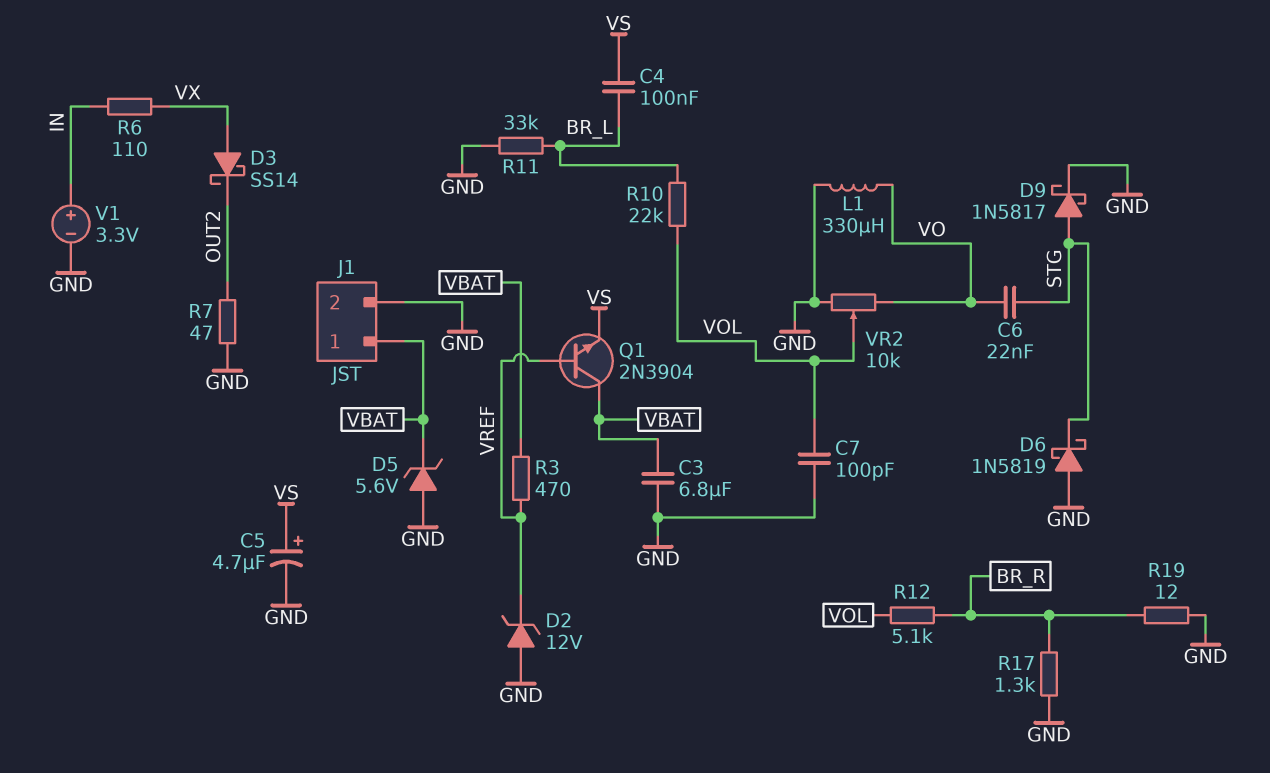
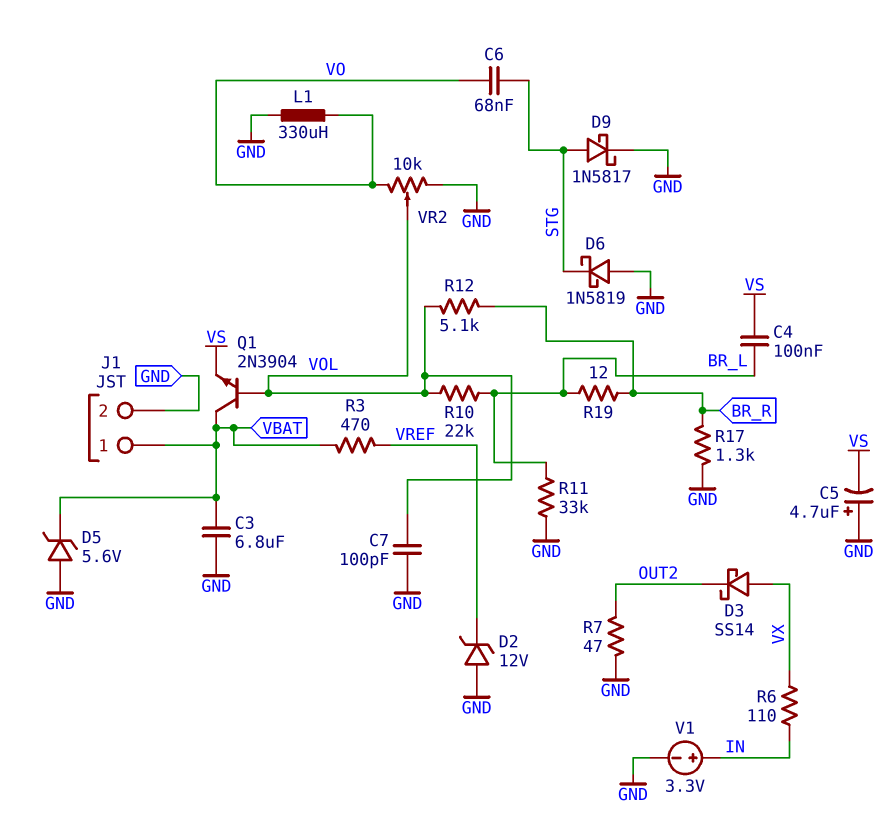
C5: 4.7uF (plus VS, minus GND) -> 4.7uF (plus GND, minus VS)
C6: 22nF (STG, VO) -> 68nF (STG, VO)
Q1: NPN 2N3904 (B VREF, C VBAT, E VS) -> NPN 2N3904 (B VOL, C VBAT, E VS)
R19: 12 (BR_R, GND) -> 12 (BR_L, BR_R)

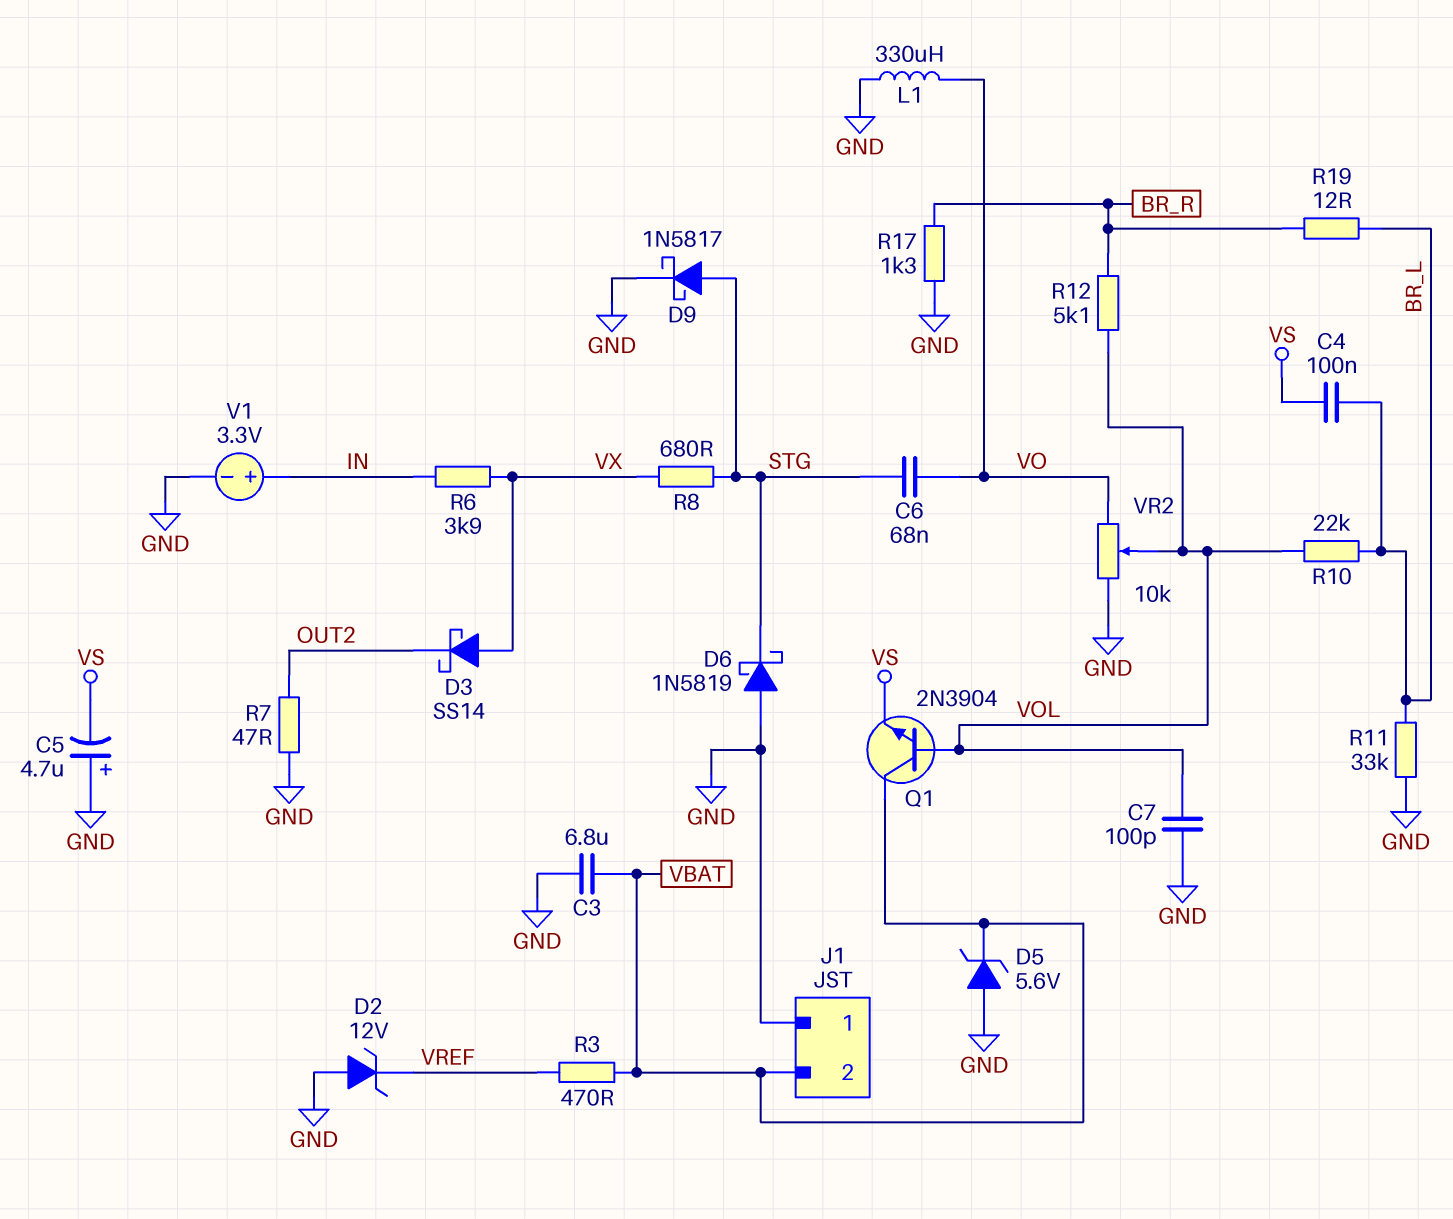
J1 pin 1: VBAT -> GND
J1 pin 2: GND -> VBAT
R6: 110 (IN, VX) -> 3.9k (IN, VX)
R8: none -> 680 (STG, VX)

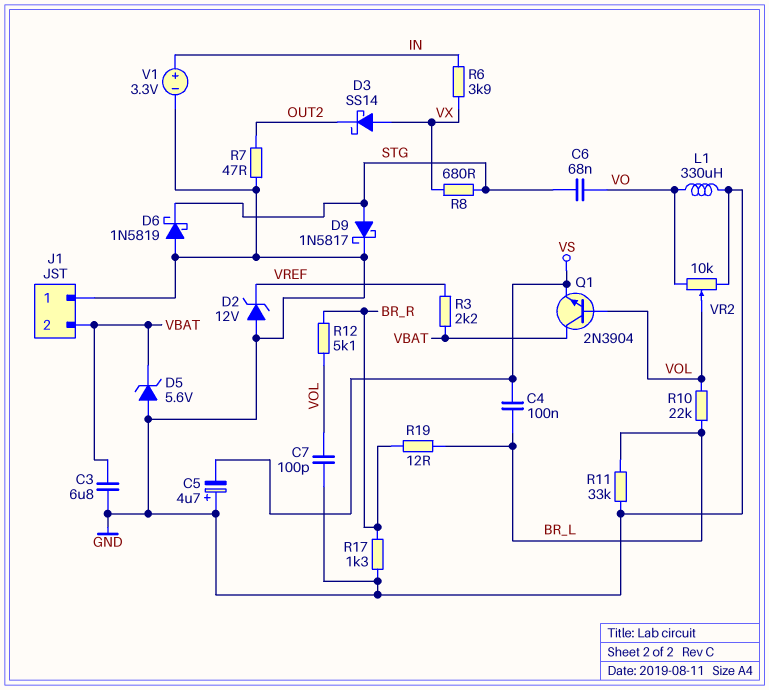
R3: 470 (VBAT, VREF) -> 2.2k (VBAT, VREF)

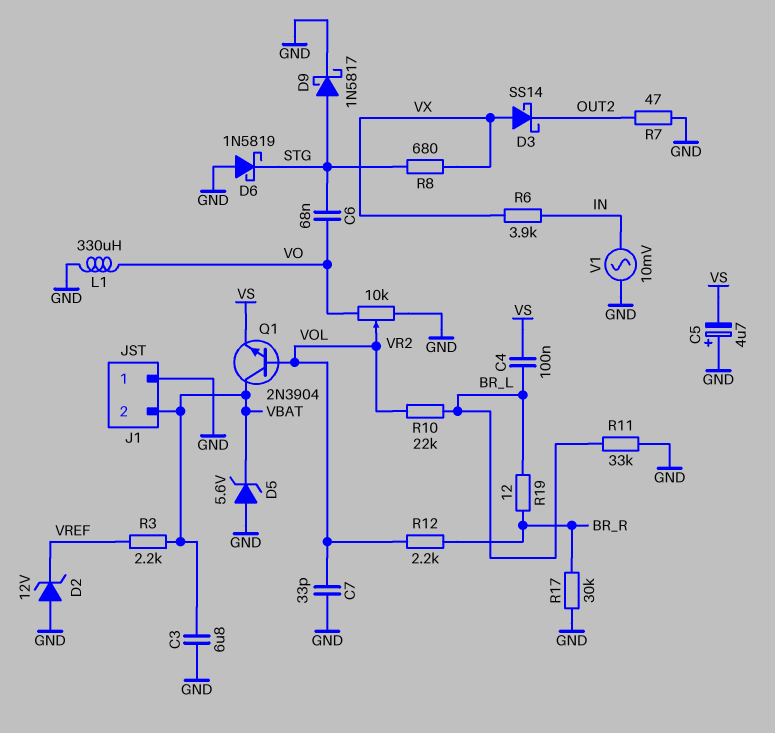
C7: 100pF (GND, VOL) -> 33pF (GND, VOL)
R12: 5.1k (BR_R, VOL) -> 2.2k (BR_R, VOL)
R17: 1.3k (BR_R, GND) -> 30k (BR_R, GND)
V1: 3.3V (plus IN, minus GND) -> AC 10mV (GND, IN)

